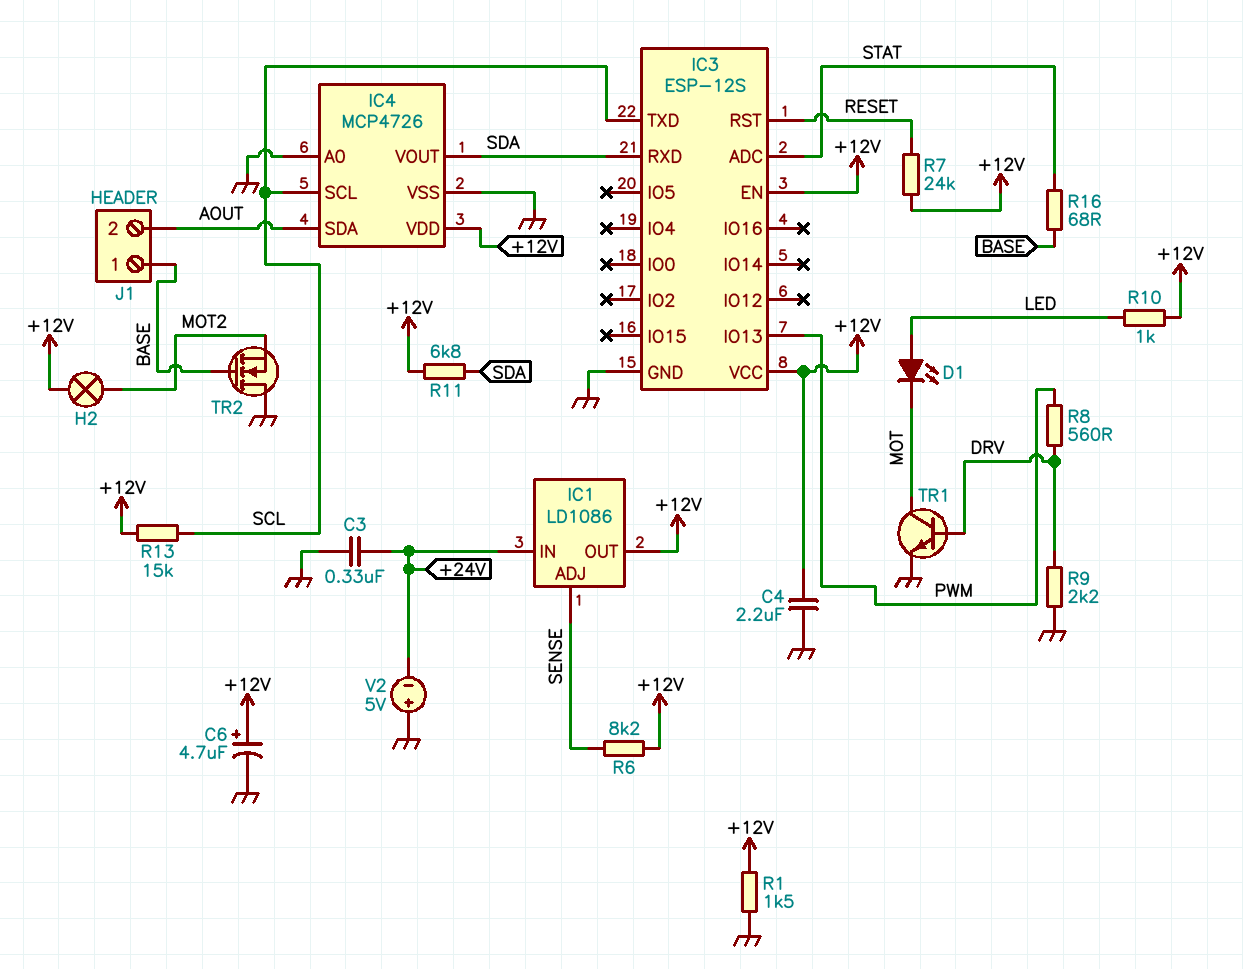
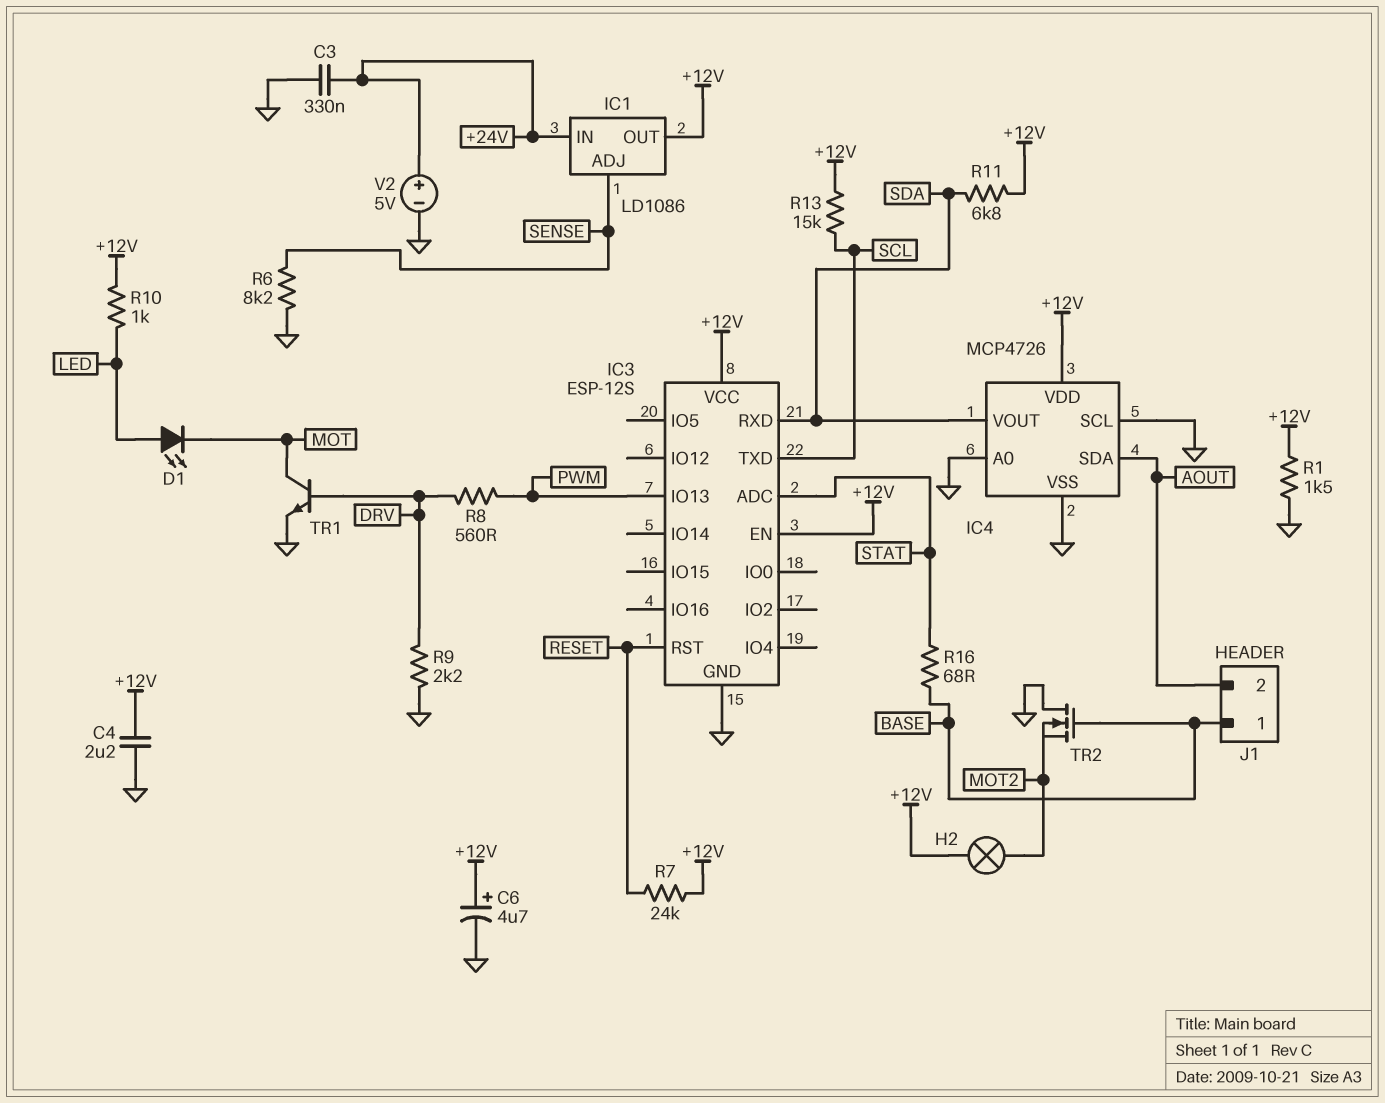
IC4 pin SCL: SCL -> GND
R6: 8.2k (+12V, SENSE) -> 8.2k (GND, SENSE)
V2: 5V (plus GND, minus +24V) -> 5V (plus +24V, minus GND)

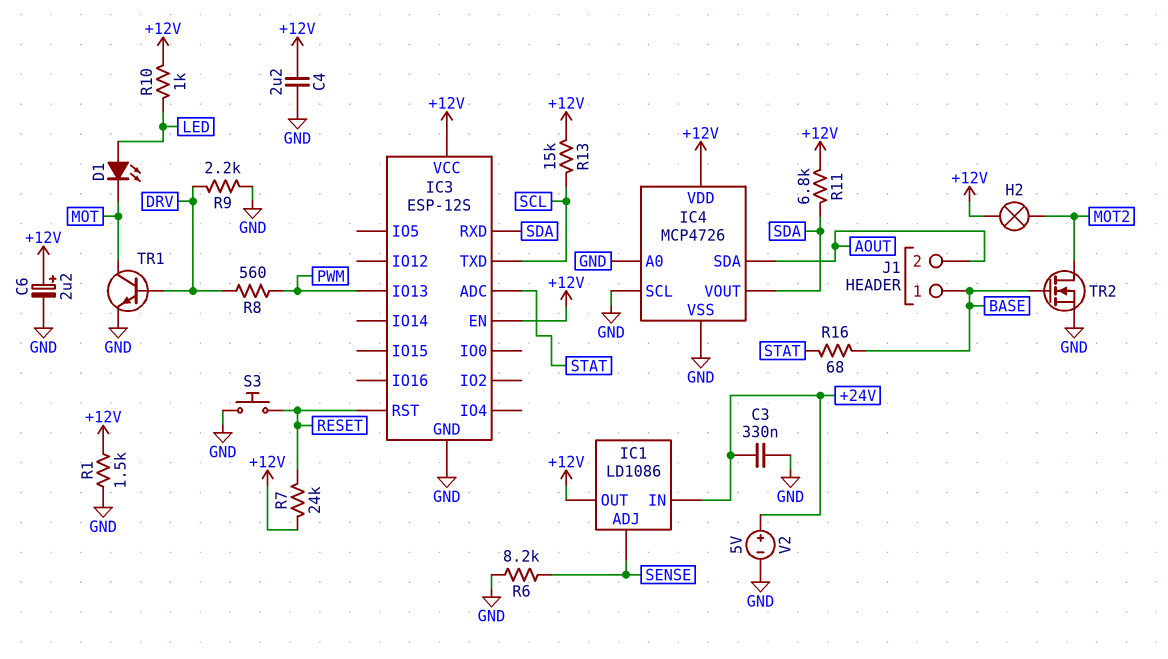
C6: 4.7uF (plus +12V, minus GND) -> 2.2uF (plus +12V, minus GND)
S3: none -> button (GND, RESET)
TR2: NMOS (G BASE, D GND, S MOT2) -> NMOS (G BASE, D MOT2, S GND)

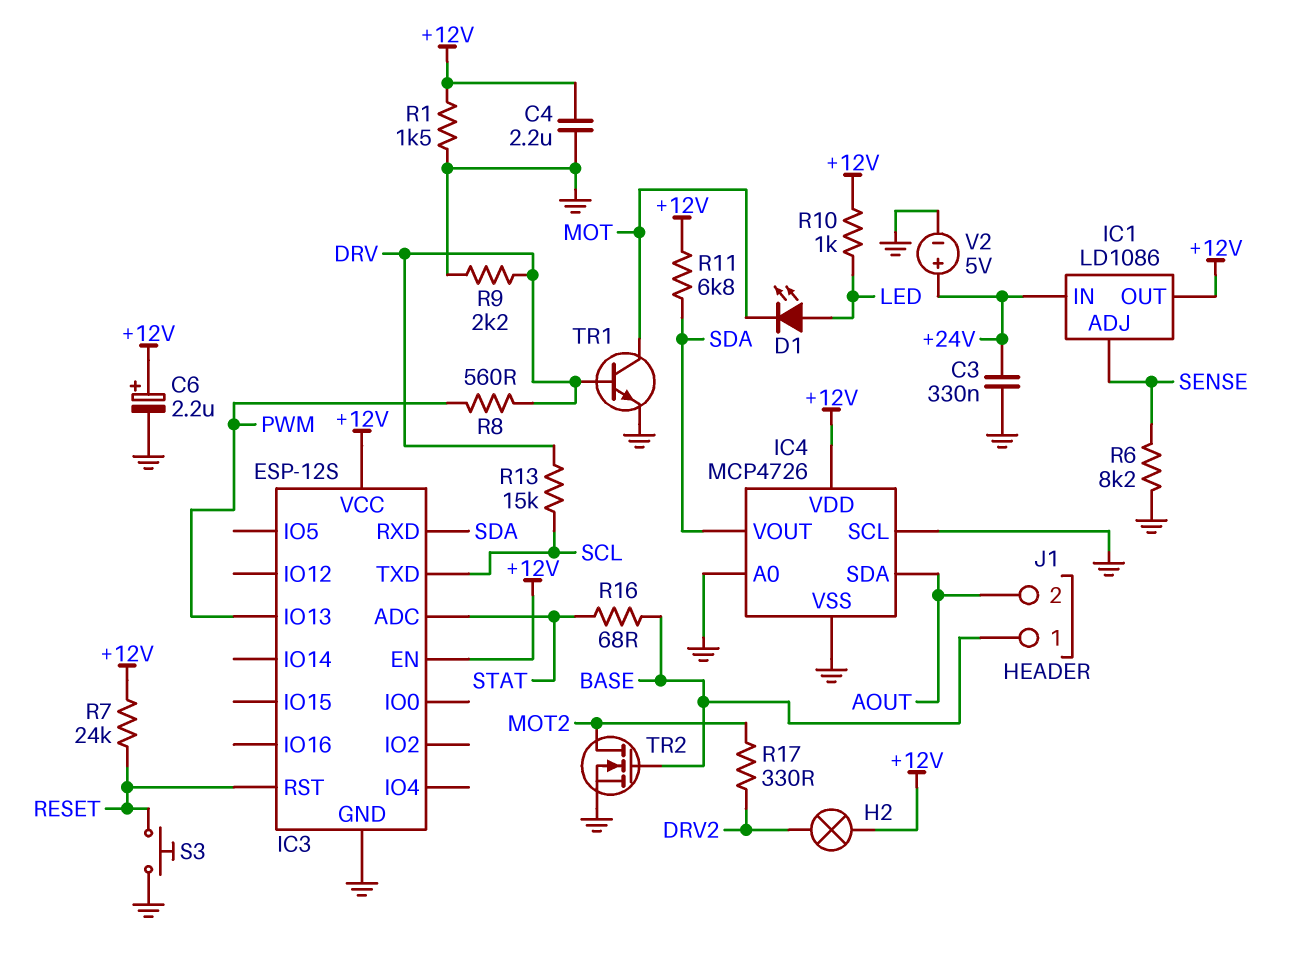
H2: lamp (+12V, MOT2) -> lamp (+12V, DRV2)
R13: 15k (+12V, SCL) -> 15k (DRV, SCL)
R17: none -> 330 (DRV2, MOT2)

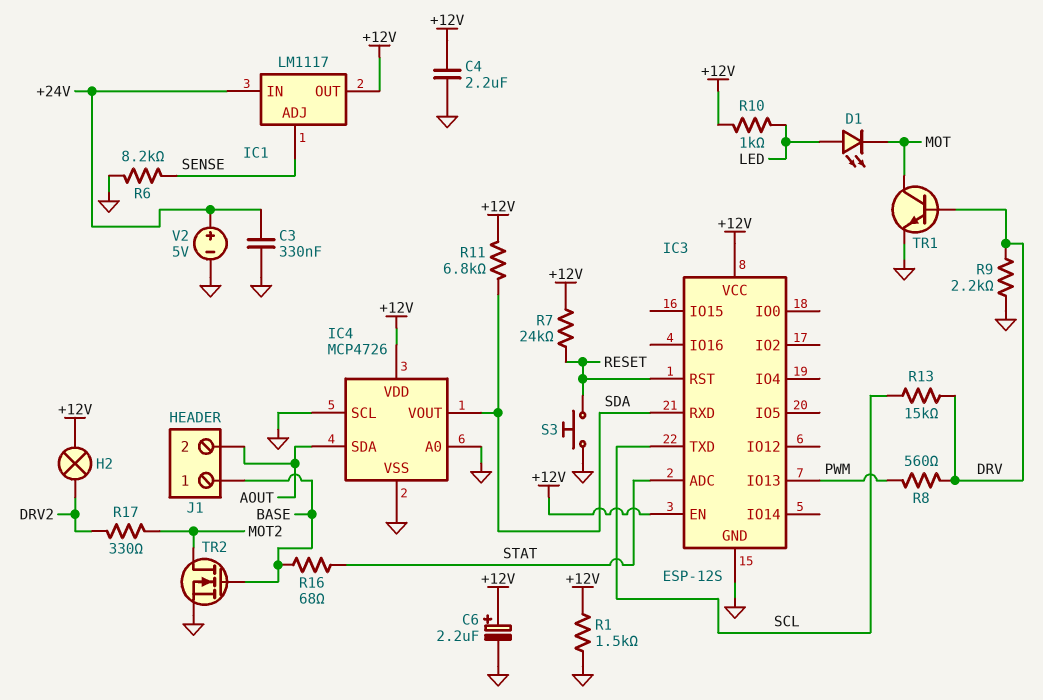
IC1: LD1086 -> LM1117

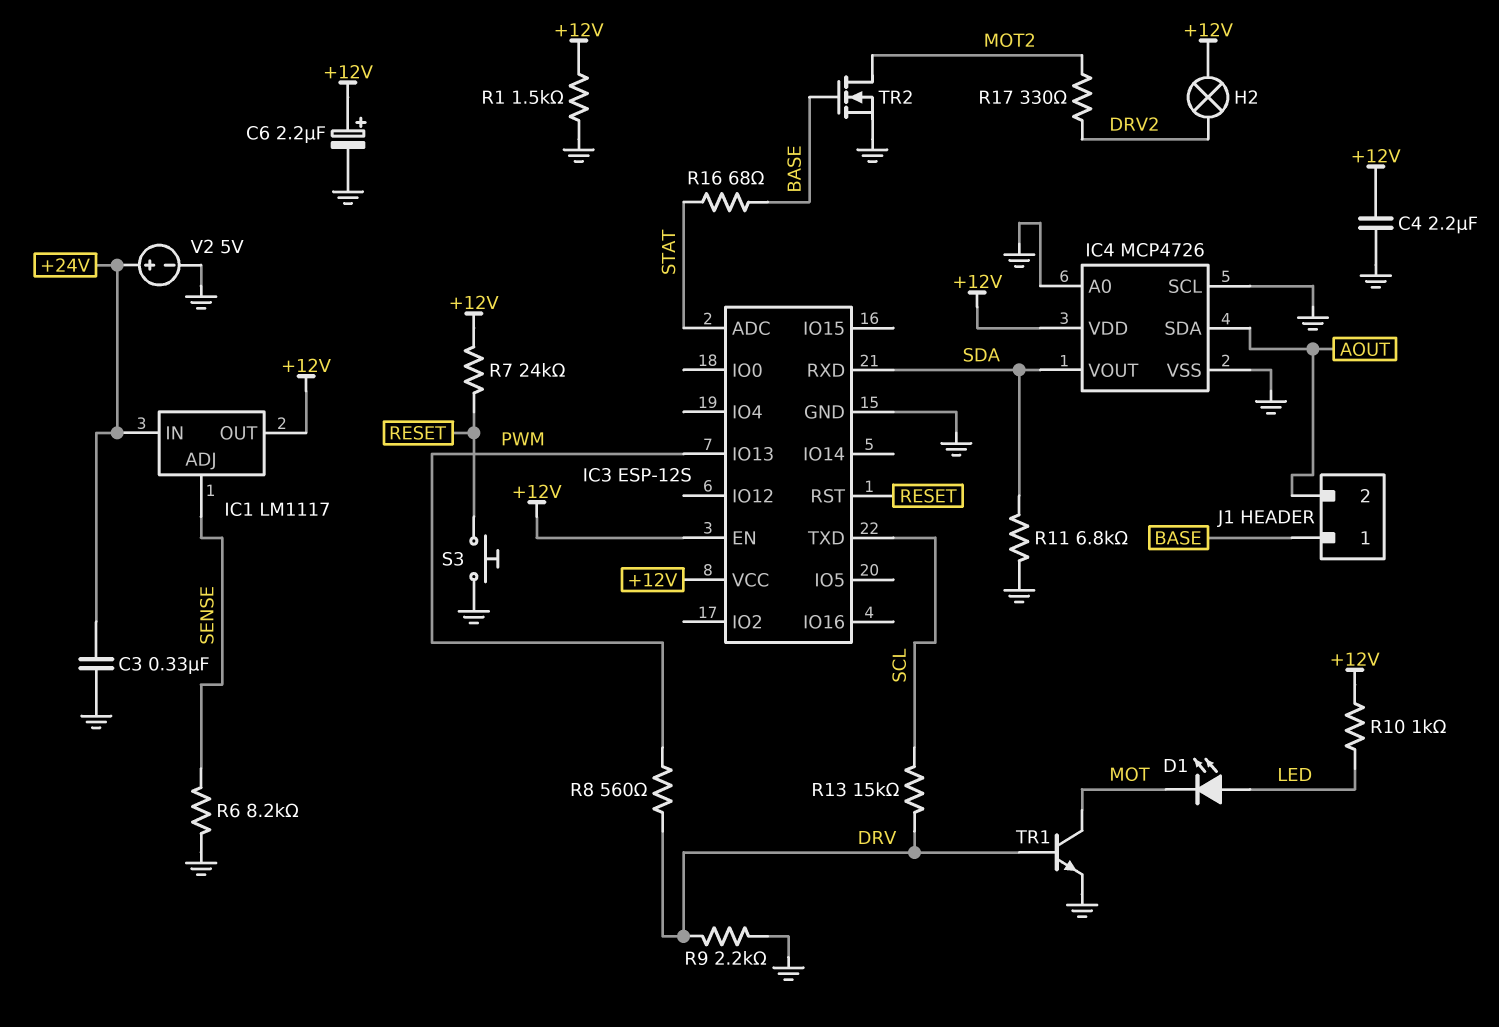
R11: 6.8k (+12V, SDA) -> 6.8k (GND, SDA)

